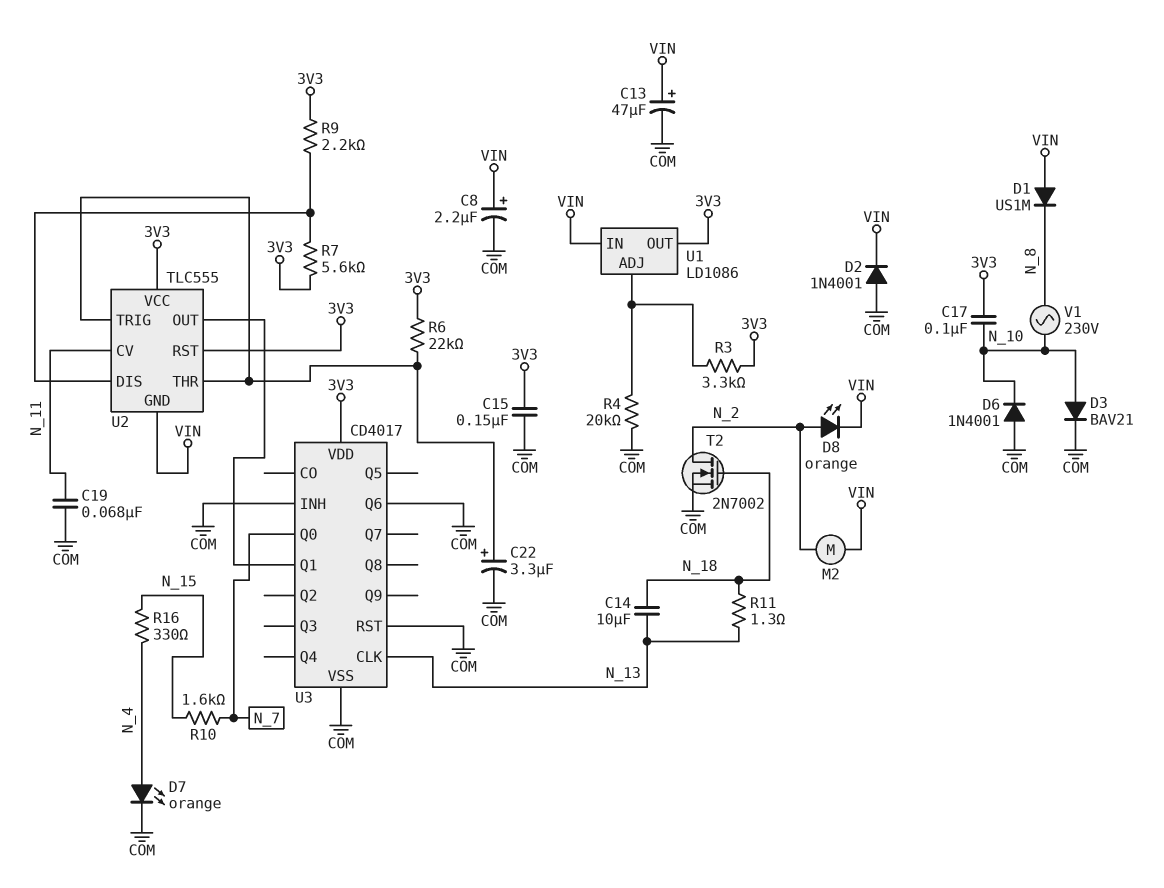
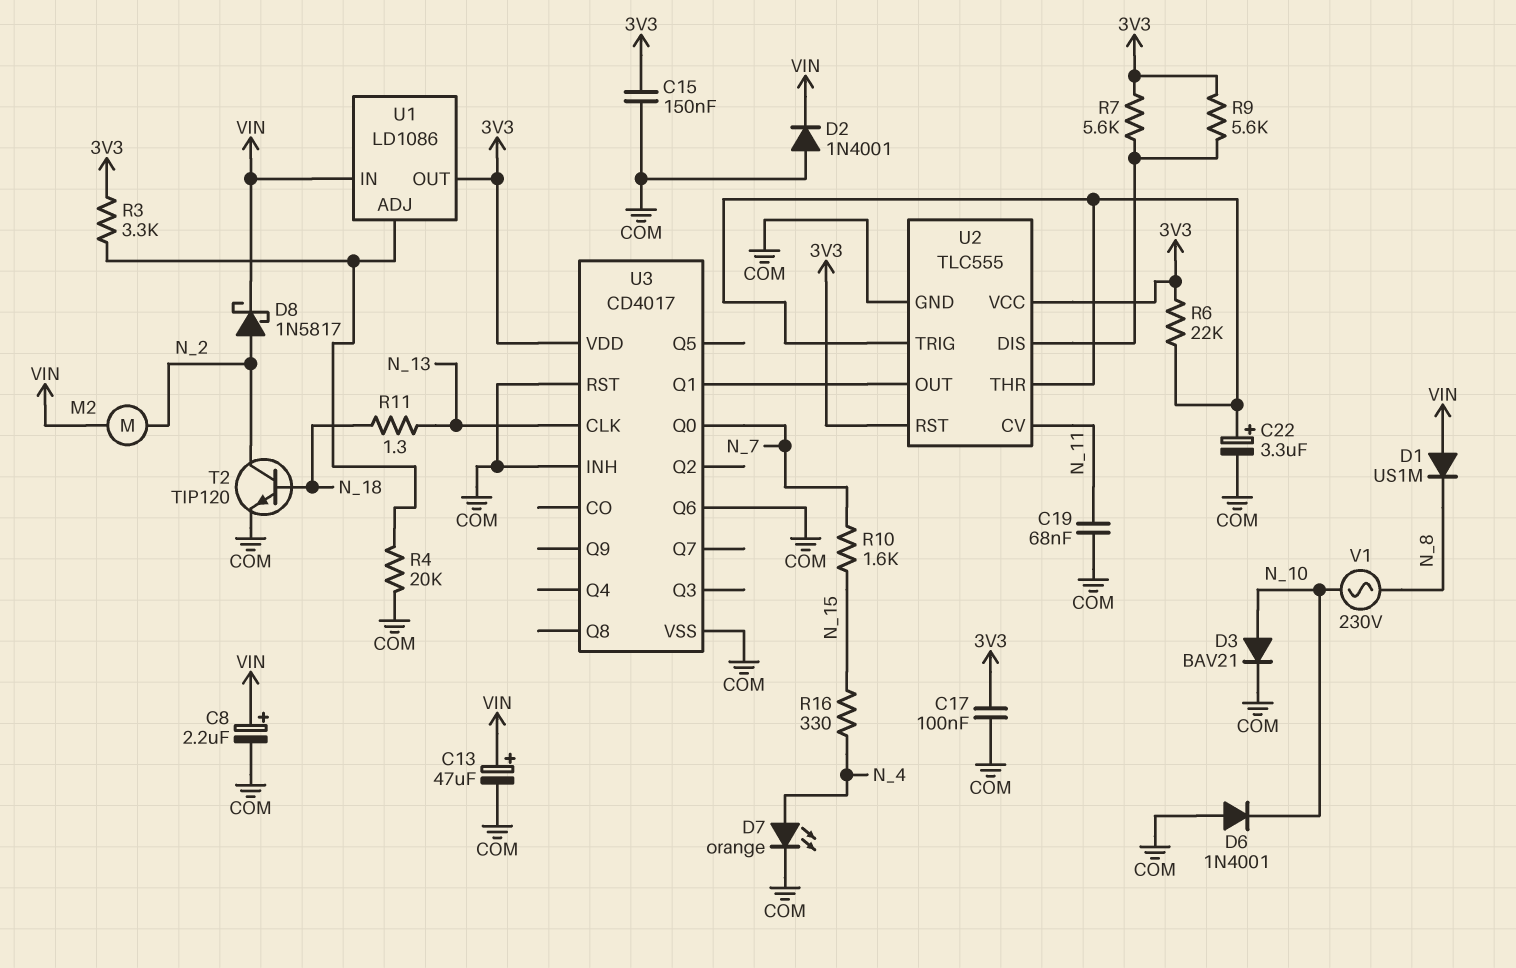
C14: 10uF (N_13, N_18) -> none
C17: 100nF (3V3, N_10) -> 100nF (3V3, COM)
D8: LED orange (A N_2, K VIN) -> schottky 1N5817 (A N_2, K VIN)
R9: 2.2k (3V3, U2/DIS) -> 5.6k (3V3, U2/DIS)
T2: NMOS 2N7002 (G N_18, D N_2, S COM) -> NPN TIP120 (B N_18, C N_2, E COM)
U2 pin GND: VIN -> COM

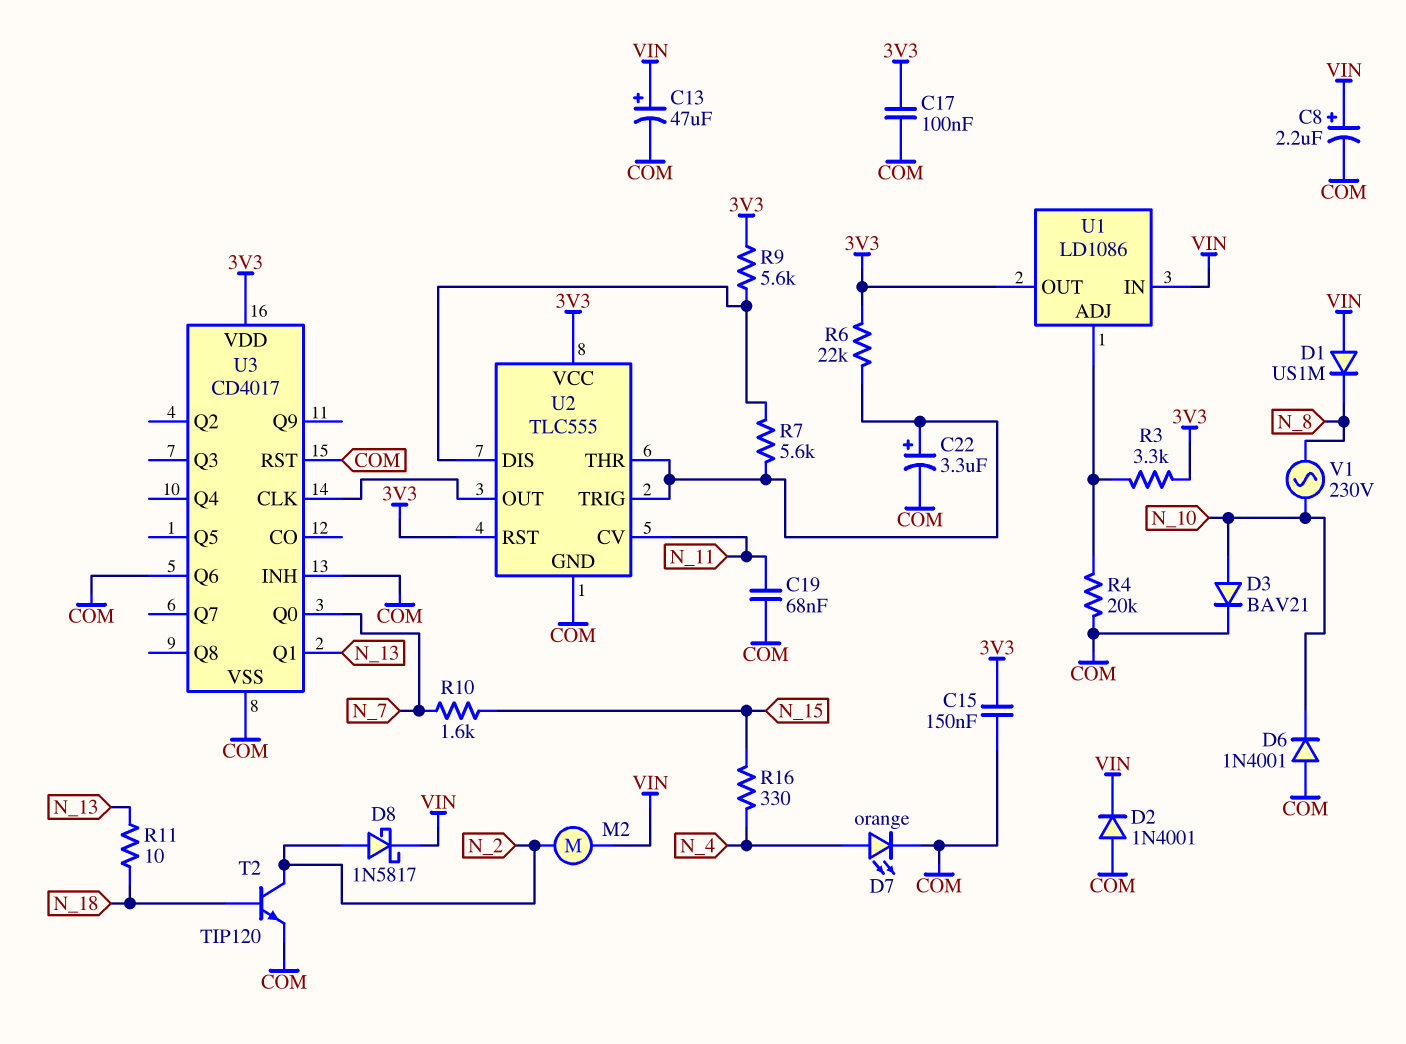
R7: 5.6k (3V3, U2/DIS) -> 5.6k (U2/DIS, U2/THR)
R11: 1.3 (N_13, N_18) -> 10 (N_13, N_18)
U3 pin CLK: N_13 -> U2/OUT
U3 pin Q1: U2/OUT -> N_13

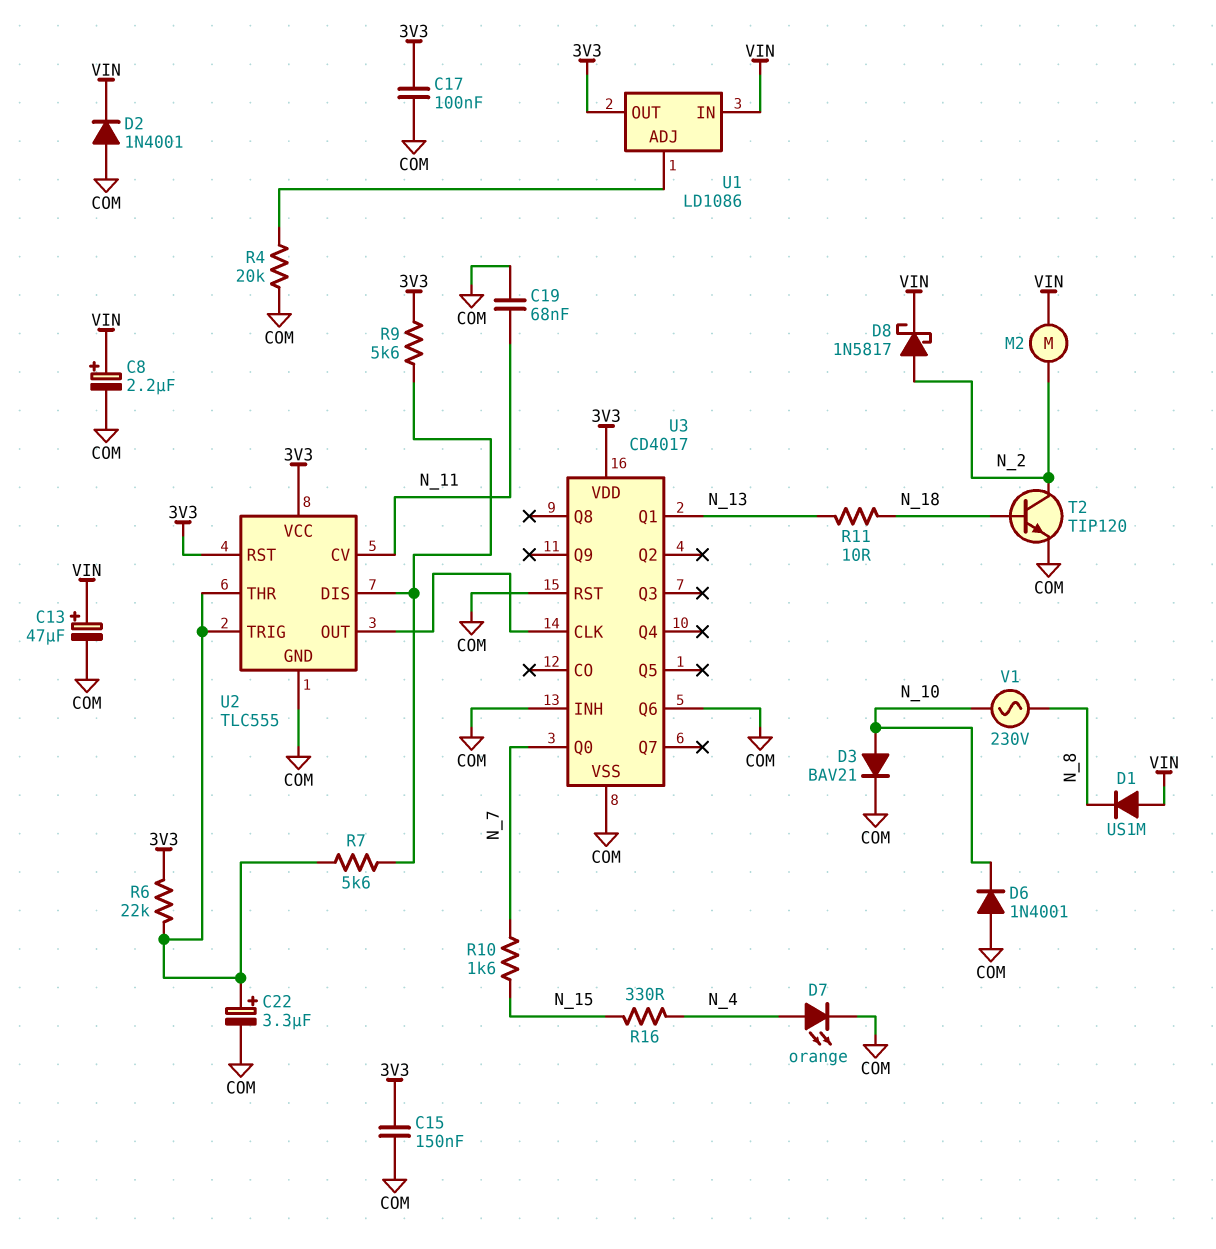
R3: 3.3k (3V3, U1/ADJ) -> none

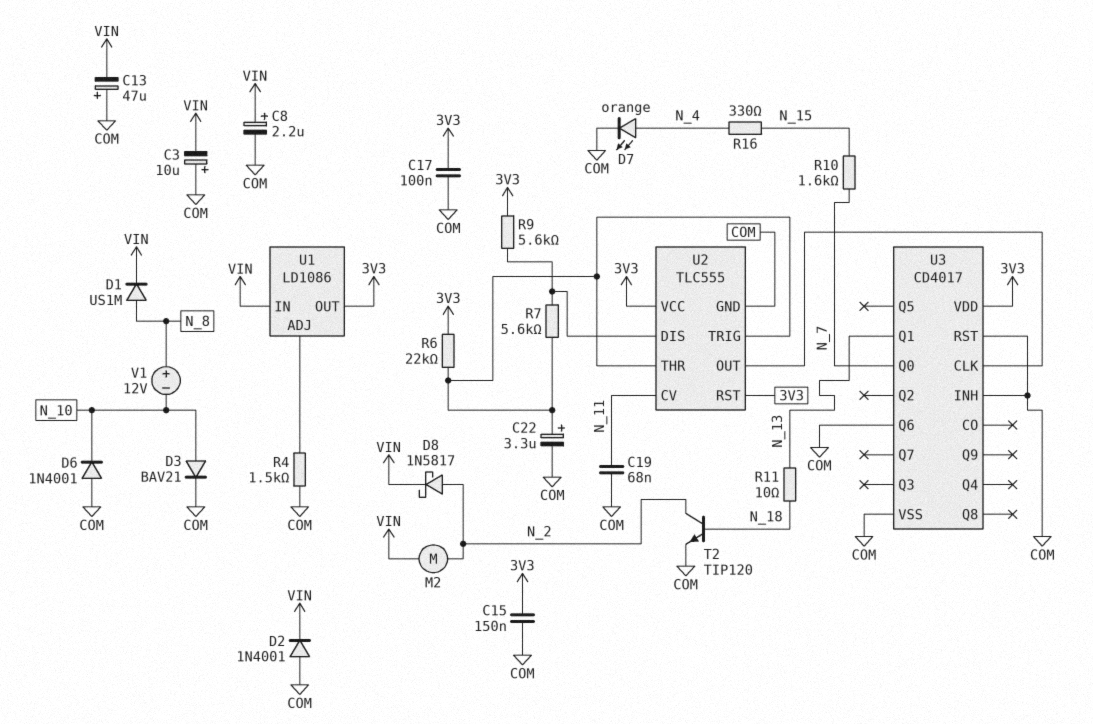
C3: none -> 10uF (plus COM, minus VIN)
C13: 47uF (plus VIN, minus COM) -> 47uF (plus COM, minus VIN)
D1: diode US1M (A VIN, K N_8) -> diode US1M (A N_8, K VIN)
R4: 20k (COM, U1/ADJ) -> 1.5k (COM, U1/ADJ)
V1: AC 230V (N_8, N_10) -> 12V (plus N_8, minus N_10)

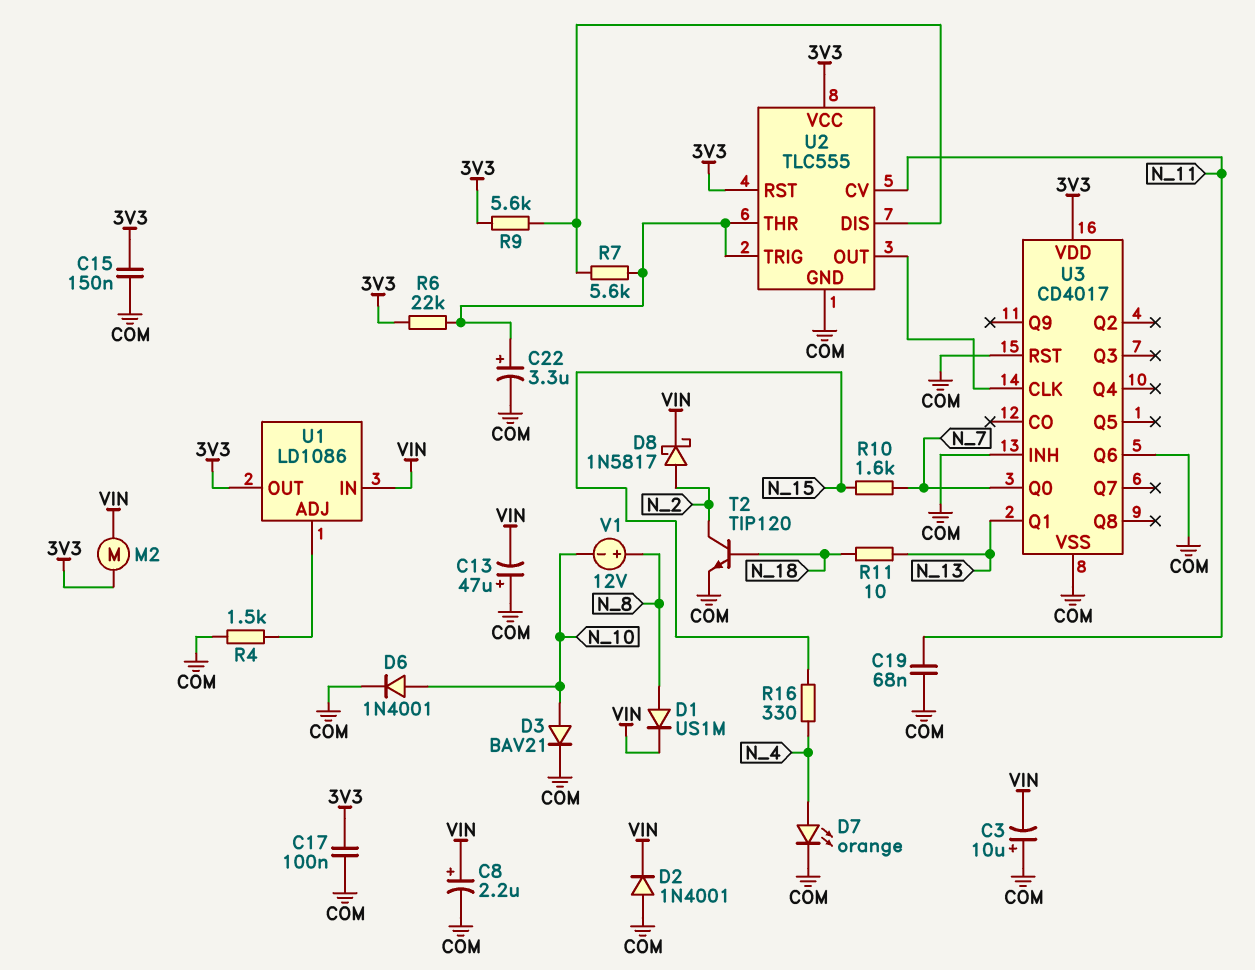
D6: diode 1N4001 (A COM, K N_10) -> diode 1N4001 (A N_10, K COM)
M2: motor (N_2, VIN) -> motor (3V3, VIN)

